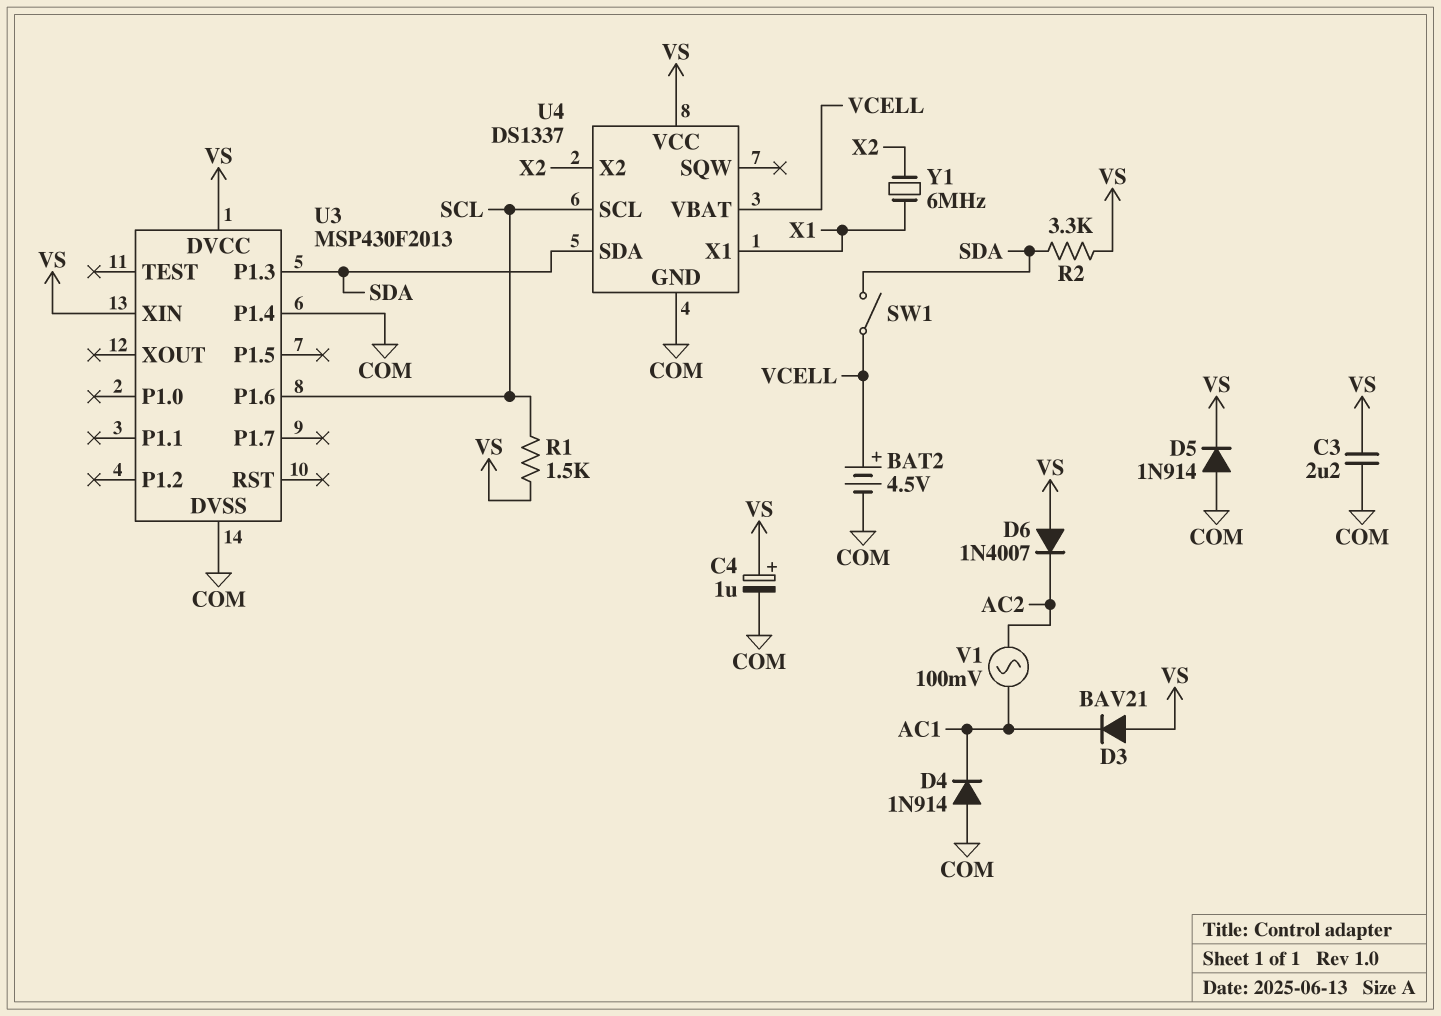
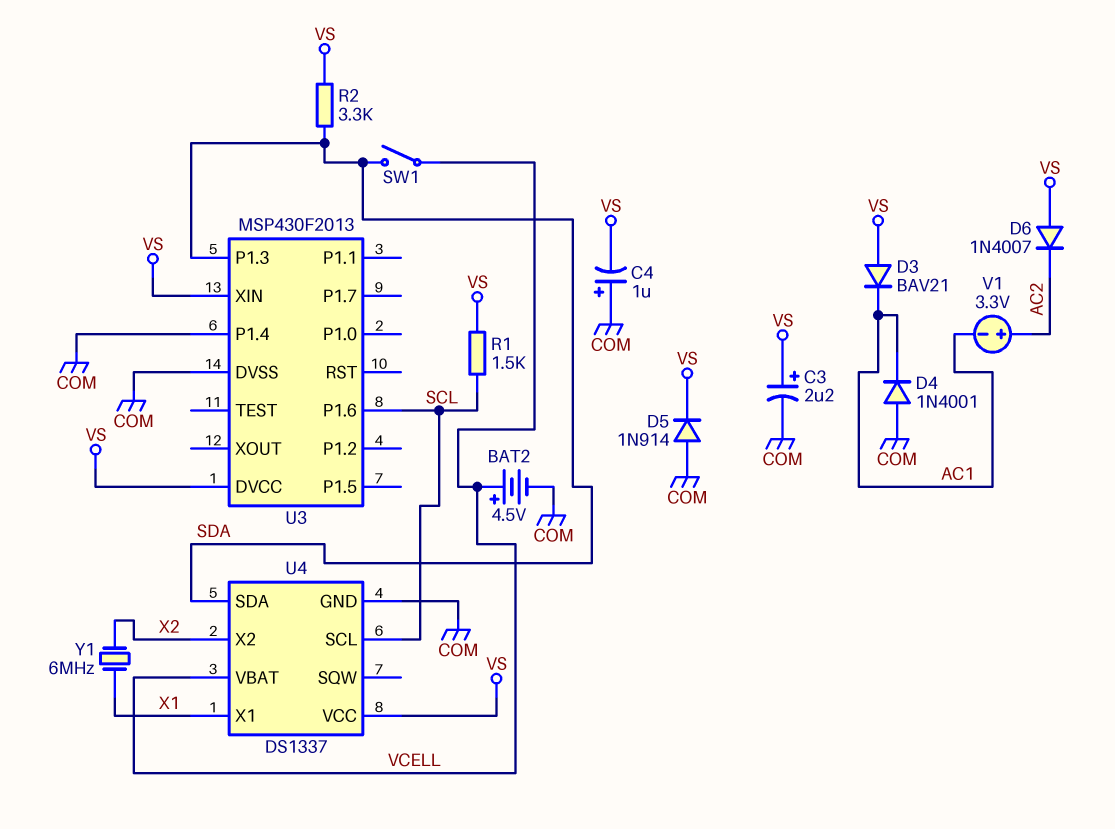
C3: 2.2uF (COM, VS) -> 2.2uF (plus VS, minus COM)
C4: 1uF (plus VS, minus COM) -> 1uF (plus COM, minus VS)
D4: diode 1N914 (A COM, K AC1) -> diode 1N4001 (A COM, K AC1)
V1: AC 100mV (AC1, AC2) -> 3.3V (plus AC2, minus AC1)

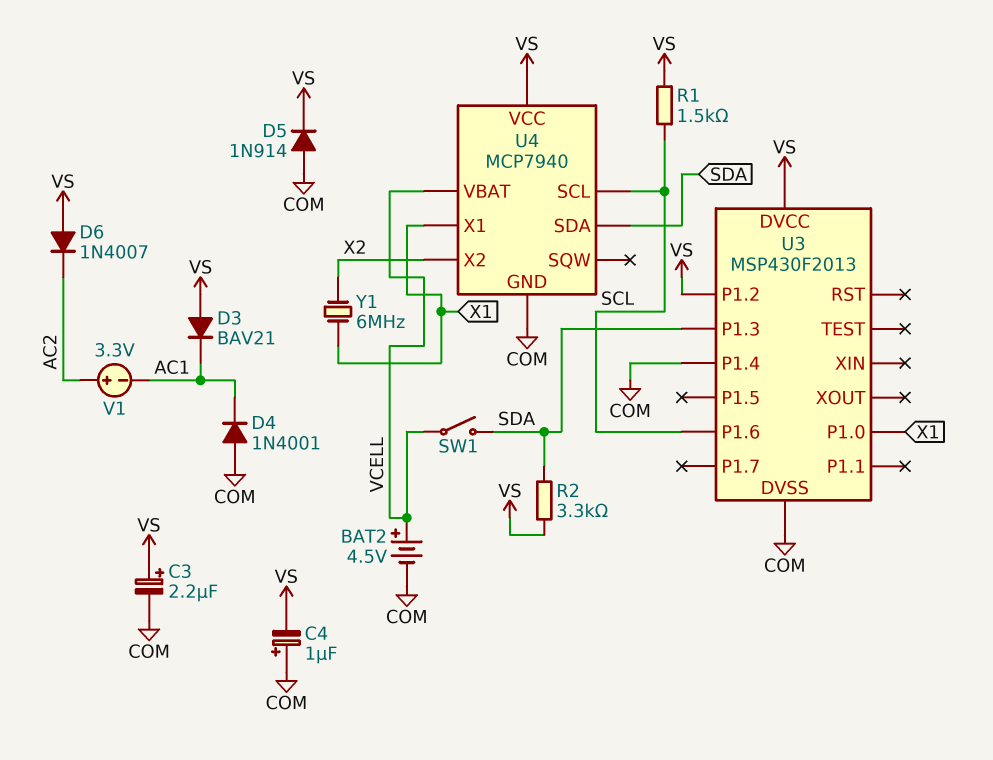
U3 pin P1.0: none -> X1
U3 pin P1.2: none -> VS
U3 pin XIN: VS -> none
U4: DS1337 -> MCP7940

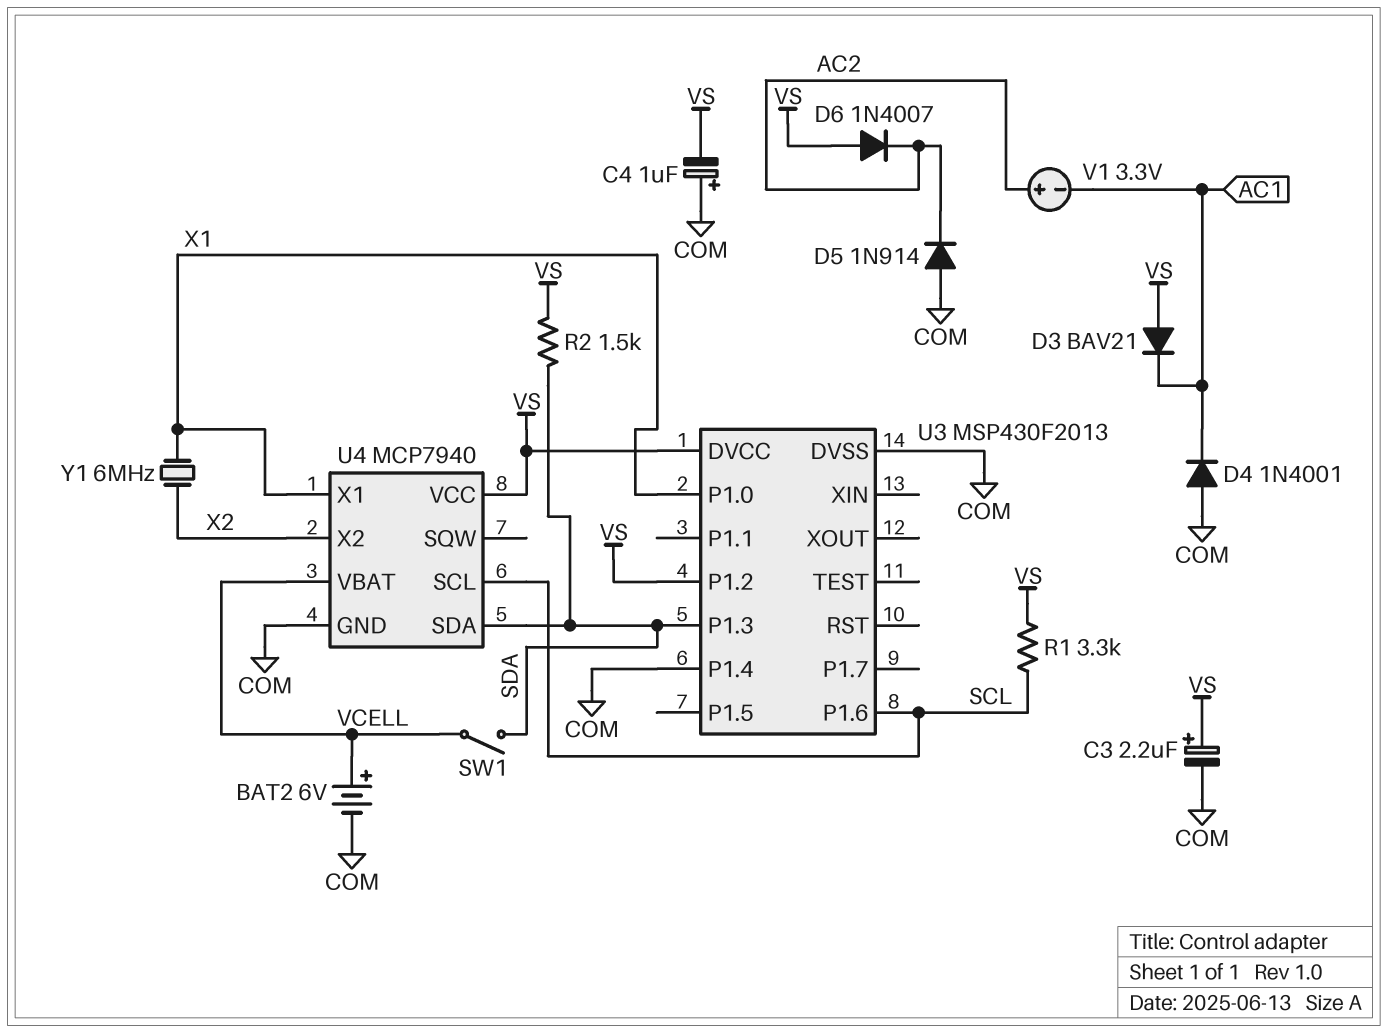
BAT2: 4.5V (plus VCELL, minus COM) -> 6V (plus VCELL, minus COM)
D5: diode 1N914 (A COM, K VS) -> diode 1N914 (A COM, K AC2)
R1: 1.5k (SCL, VS) -> 3.3k (SCL, VS)
R2: 3.3k (SDA, VS) -> 1.5k (SDA, VS)

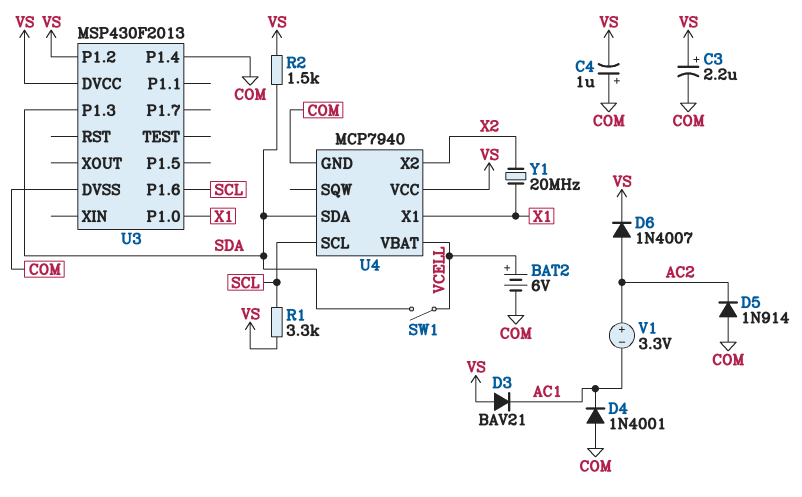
D6: diode 1N4007 (A VS, K AC2) -> diode 1N4007 (A AC2, K VS)
Y1: 6MHz (X1, X2) -> 20MHz (X1, X2)

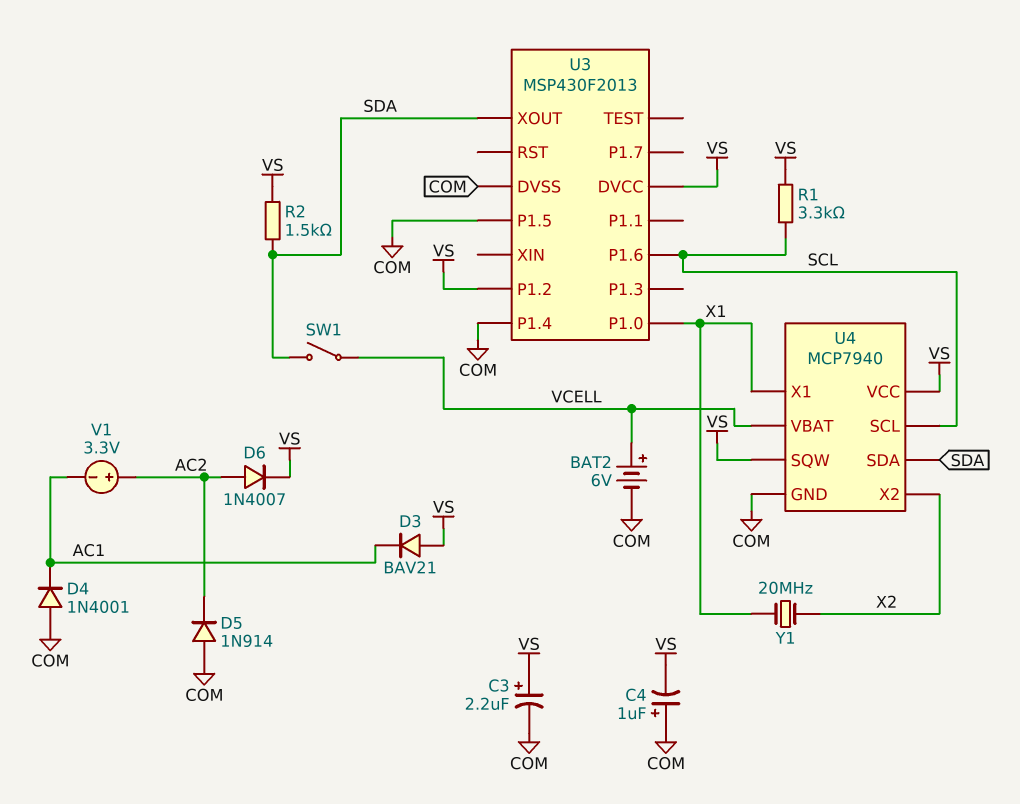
U3 pin P1.3: SDA -> none
U3 pin P1.5: none -> COM
U3 pin XOUT: none -> SDA
U4 pin SQW: none -> VS

